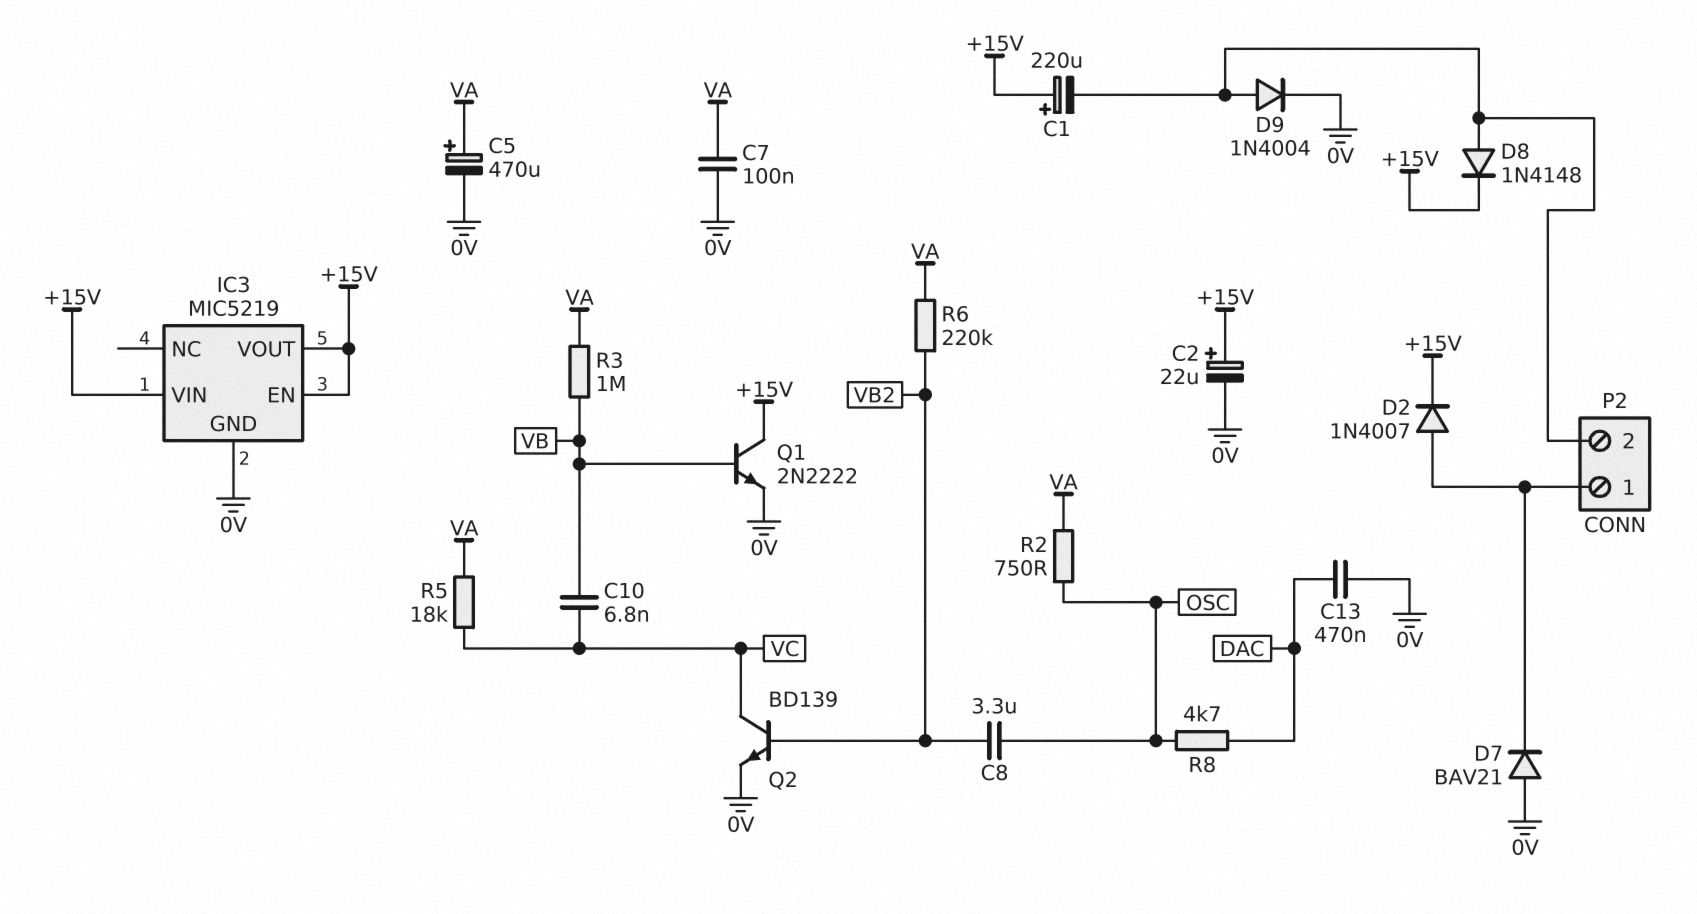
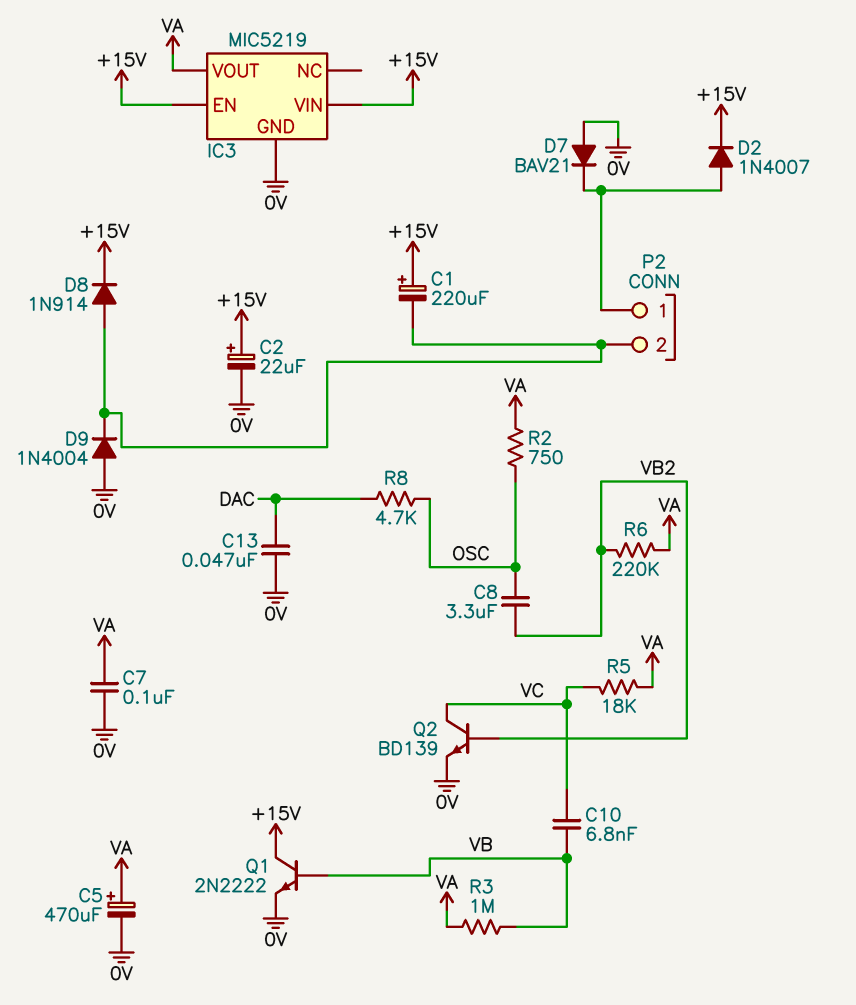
C13: 470nF (0V, DAC) -> 47nF (0V, DAC)
D8: diode 1N4148 (A P2/2, K +15V) -> diode 1N914 (A P2/2, K +15V)
D9: diode 1N4004 (A P2/2, K 0V) -> diode 1N4004 (A 0V, K P2/2)
IC3 pin VOUT: +15V -> VA

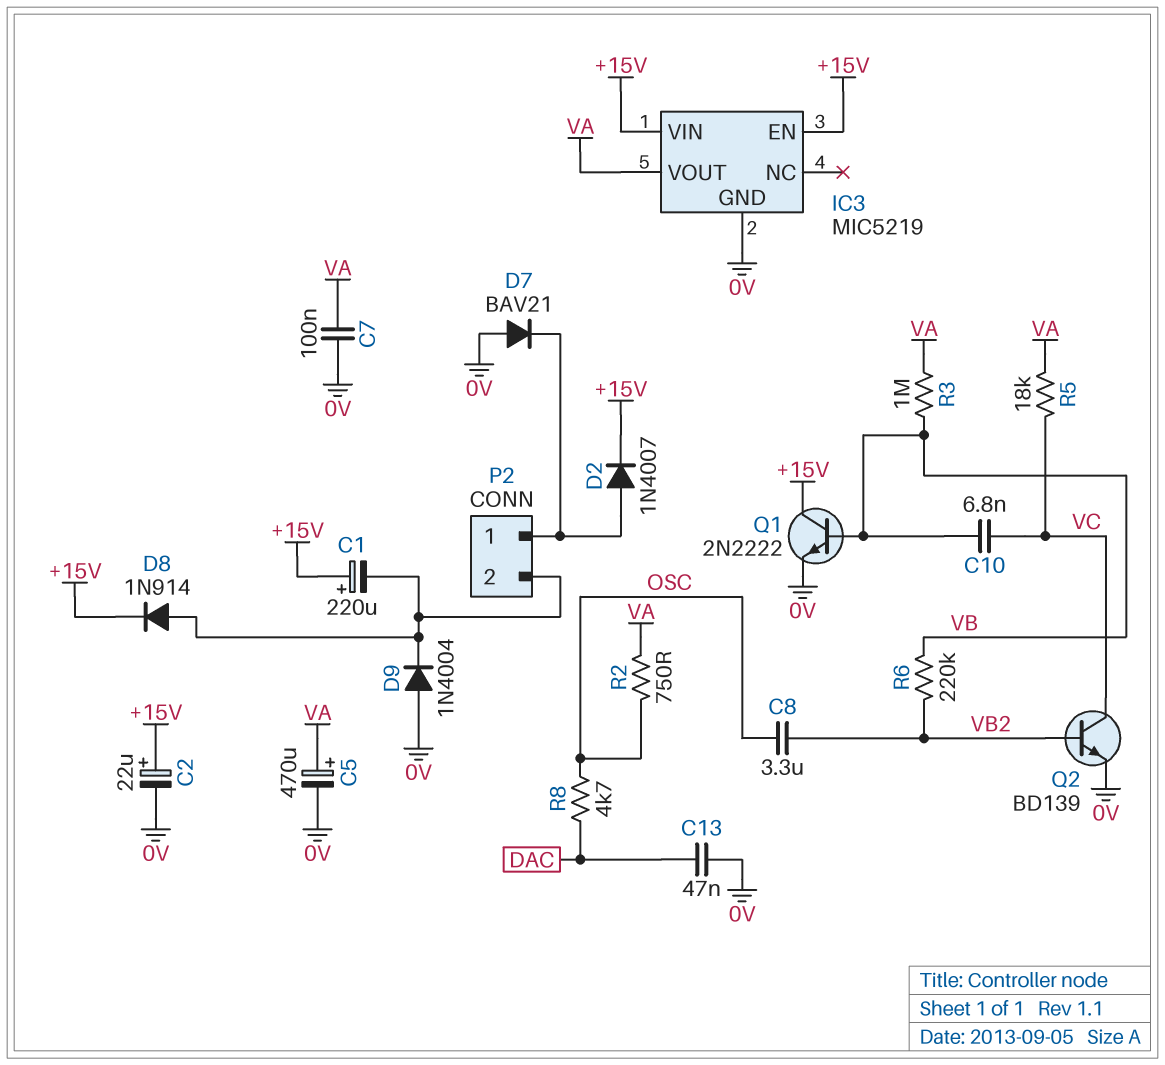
R6: 220k (VA, VB2) -> 220k (VB, VB2)

